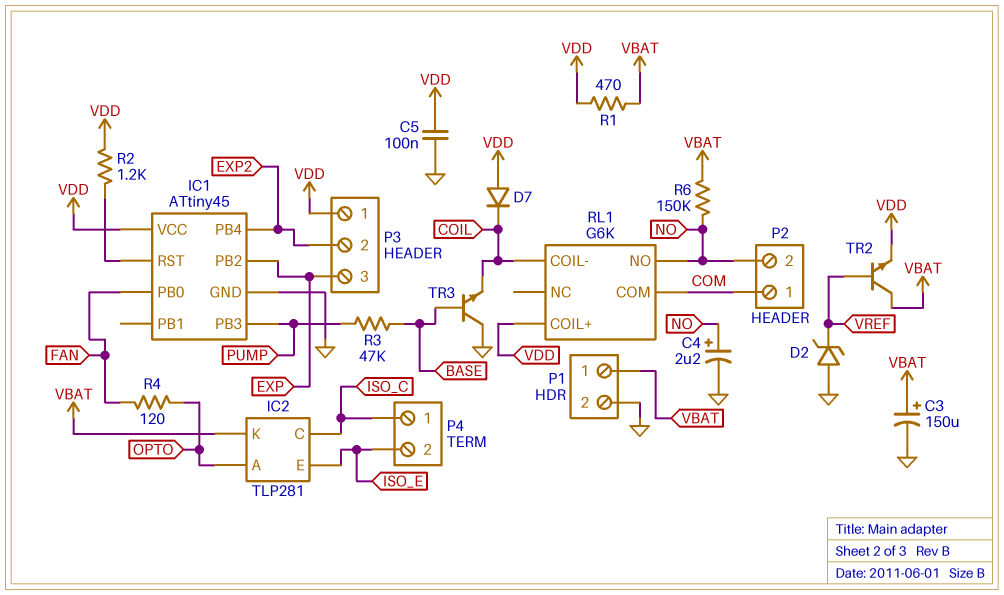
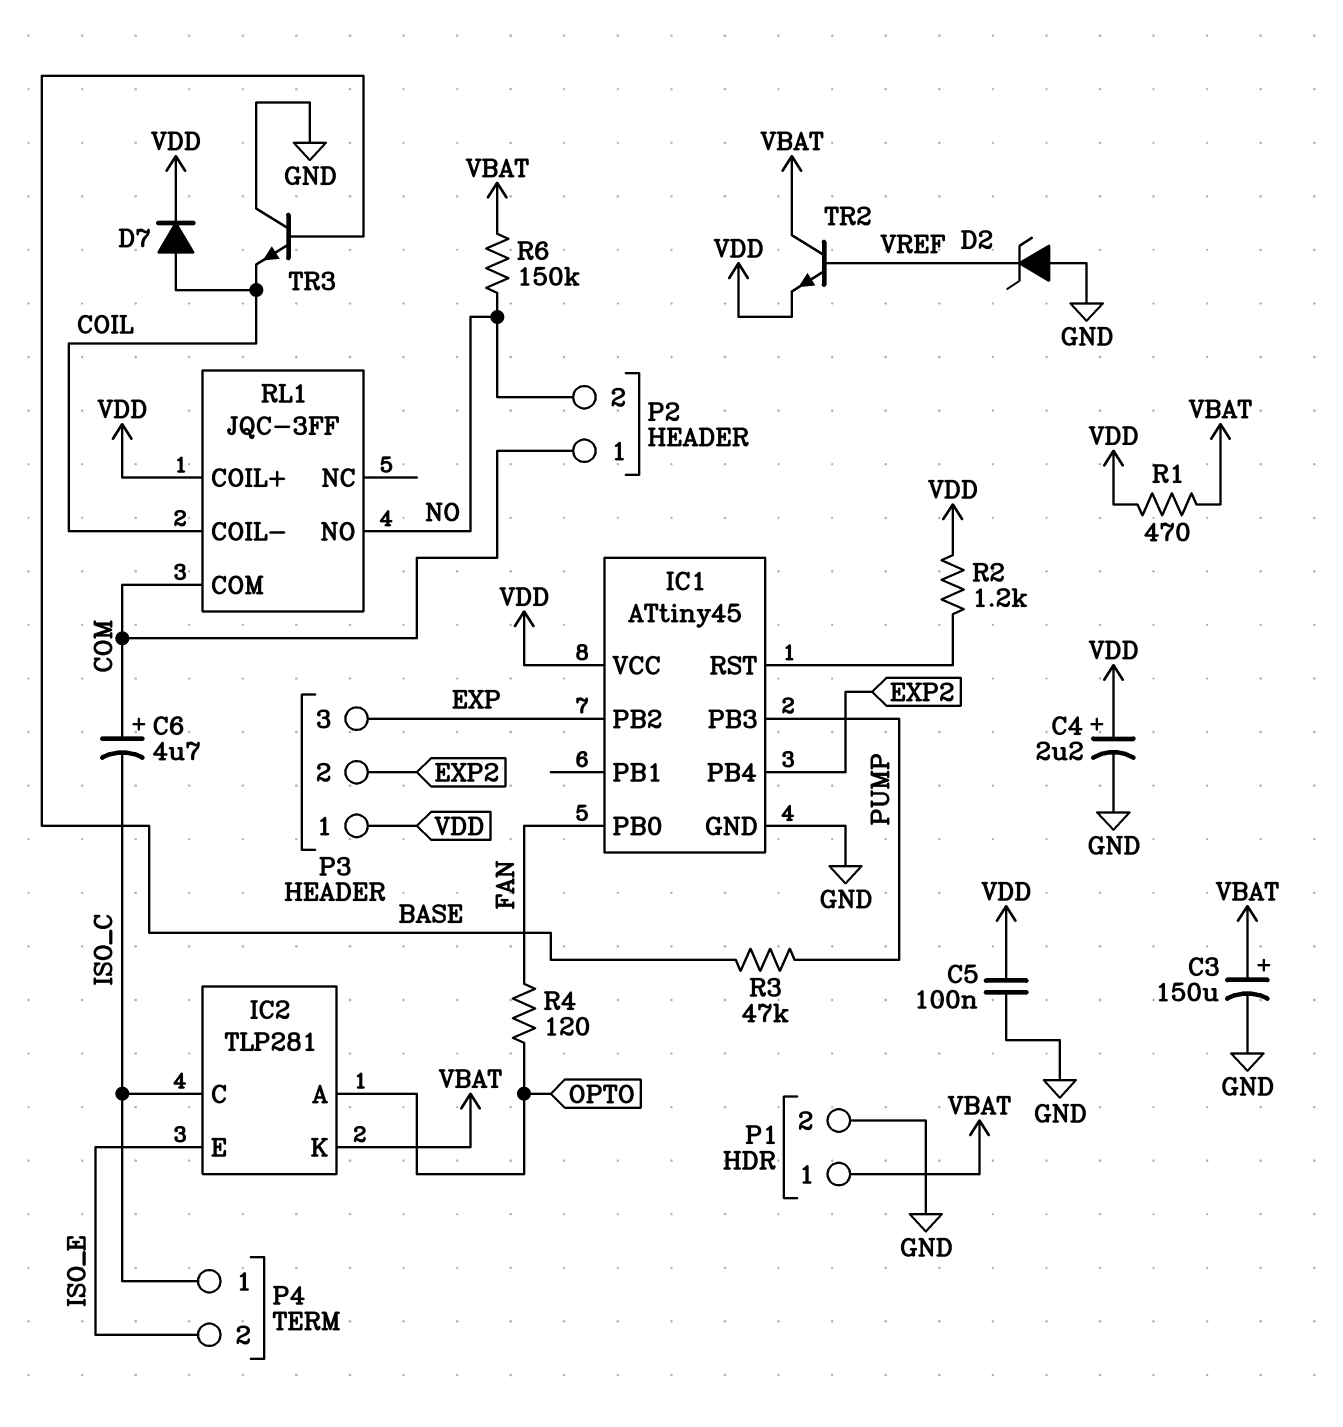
C4: 2.2uF (plus NO, minus GND) -> 2.2uF (plus VDD, minus GND)
C6: none -> 4.7uF (plus COM, minus ISO_C)
D7: diode (A VDD, K COIL) -> diode (A COIL, K VDD)
RL1: G6K -> JQC-3FF

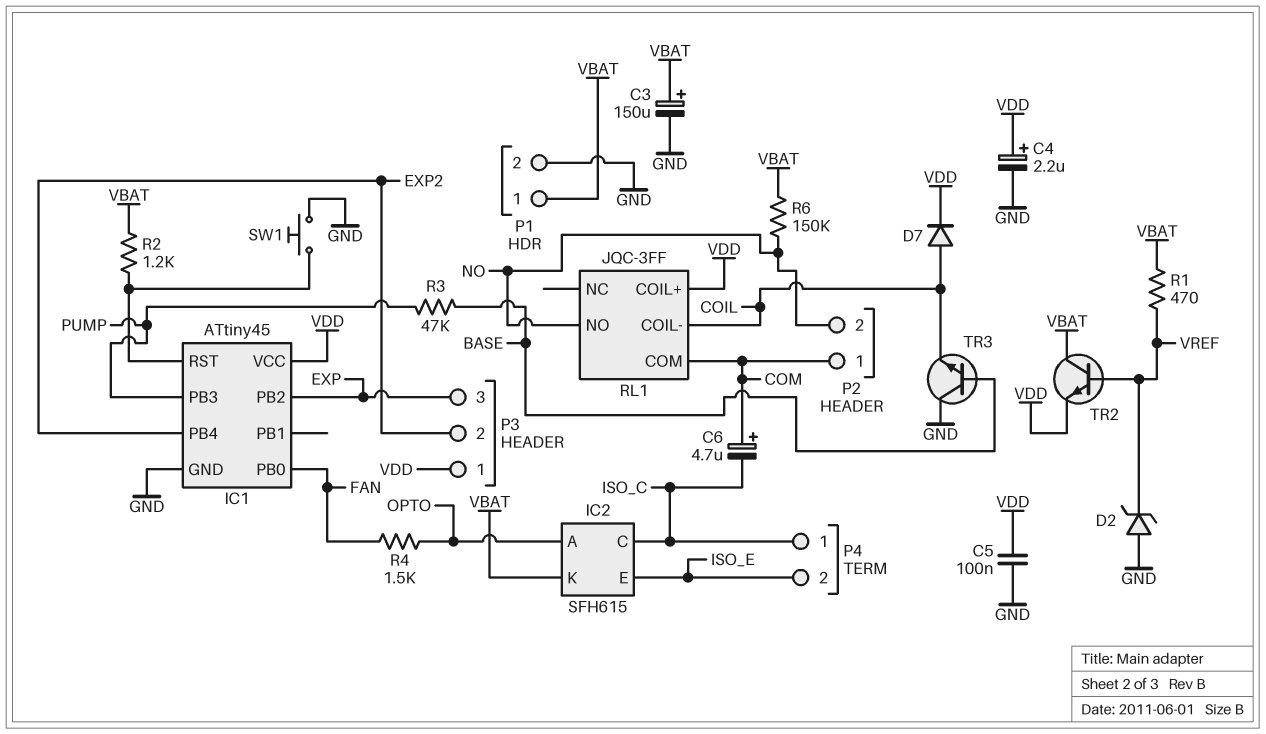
IC2: TLP281 -> SFH615
R1: 470 (VBAT, VDD) -> 470 (VBAT, VREF)
R2: 1.2k (IC1/RST, VDD) -> 1.2k (IC1/RST, VBAT)
R4: 120 (FAN, OPTO) -> 1.5k (FAN, OPTO)
SW1: none -> button (GND, IC1/RST)

